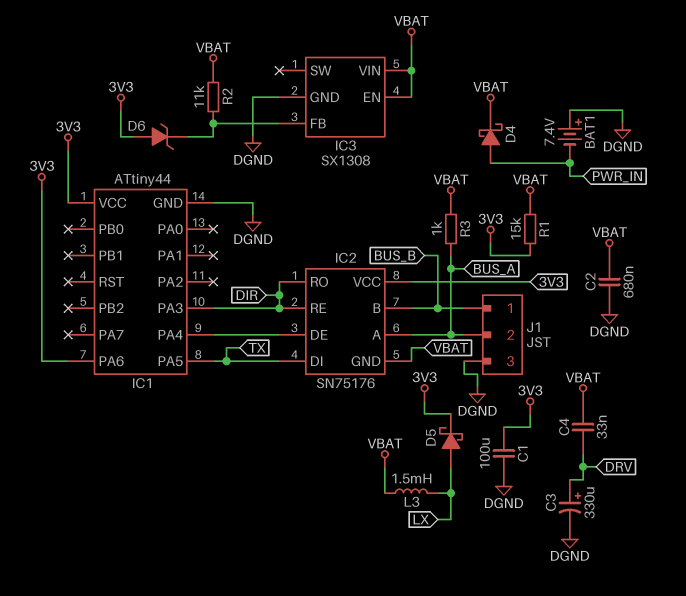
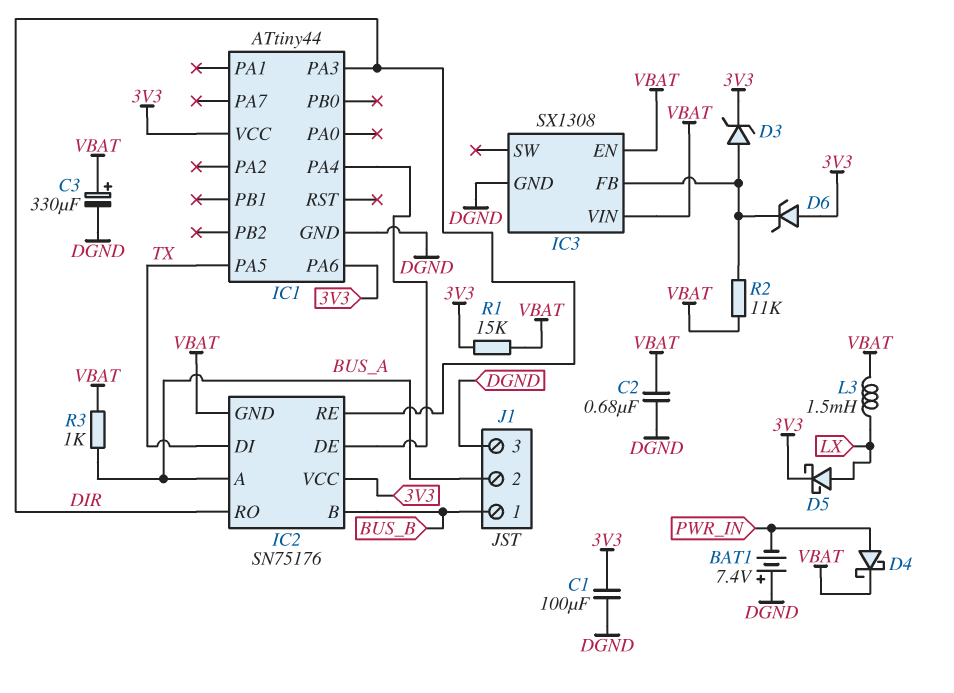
C3: 330uF (plus DRV, minus DGND) -> 330uF (plus VBAT, minus DGND)
C4: 33nF (DRV, VBAT) -> none
D3: none -> zener (A IC3/FB, K 3V3)

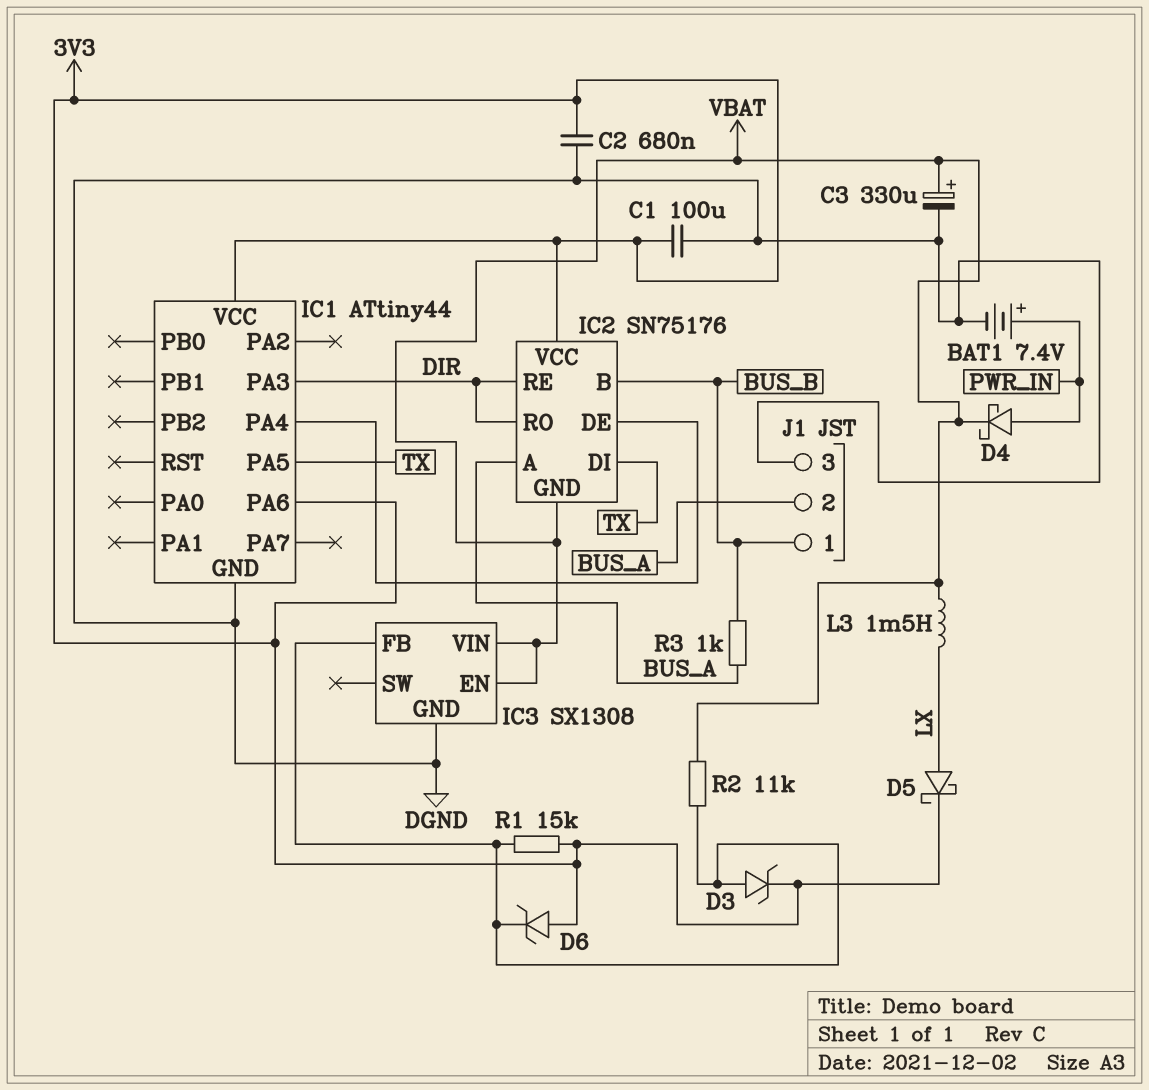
BAT1: 7.4V (plus DGND, minus PWR_IN) -> 7.4V (plus PWR_IN, minus DGND)
C2: 680nF (DGND, VBAT) -> 680nF (3V3, DGND)
R1: 15k (3V3, VBAT) -> 15k (3V3, IC3/FB)
R3: 1k (BUS_A, VBAT) -> 1k (BUS_A, BUS_B)

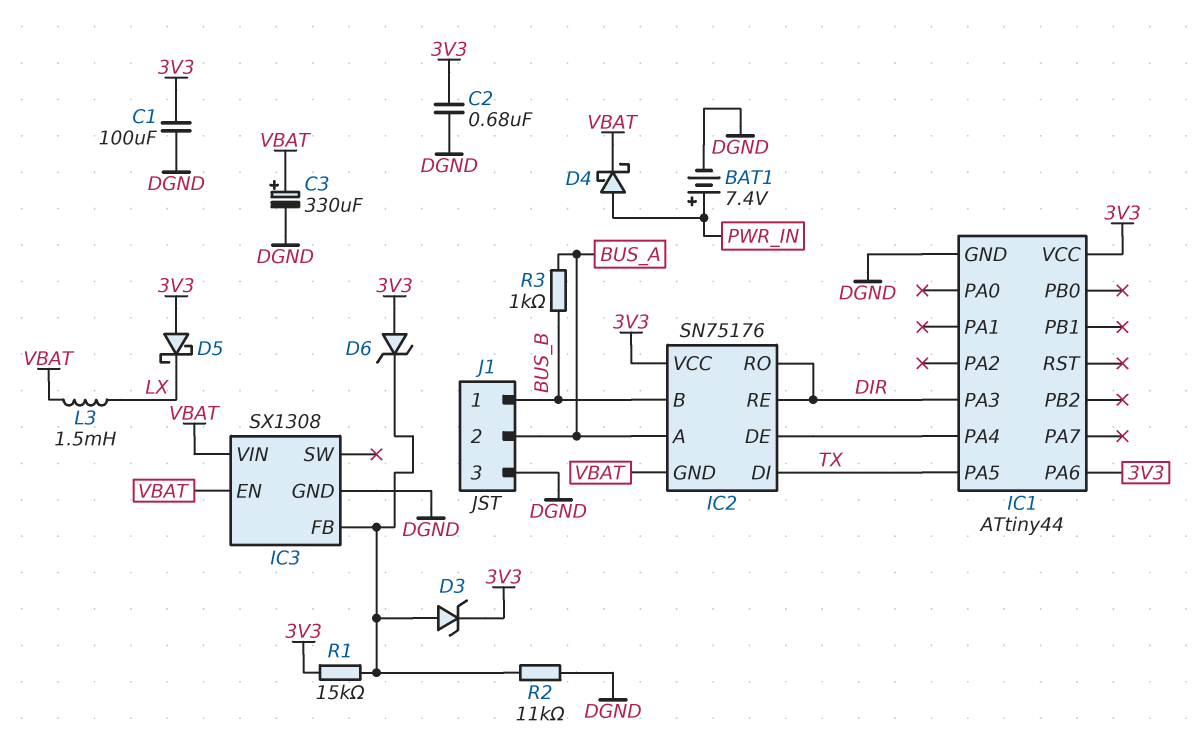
D5: schottky (A LX, K 3V3) -> schottky (A 3V3, K LX)
R2: 11k (IC3/FB, VBAT) -> 11k (DGND, IC3/FB)

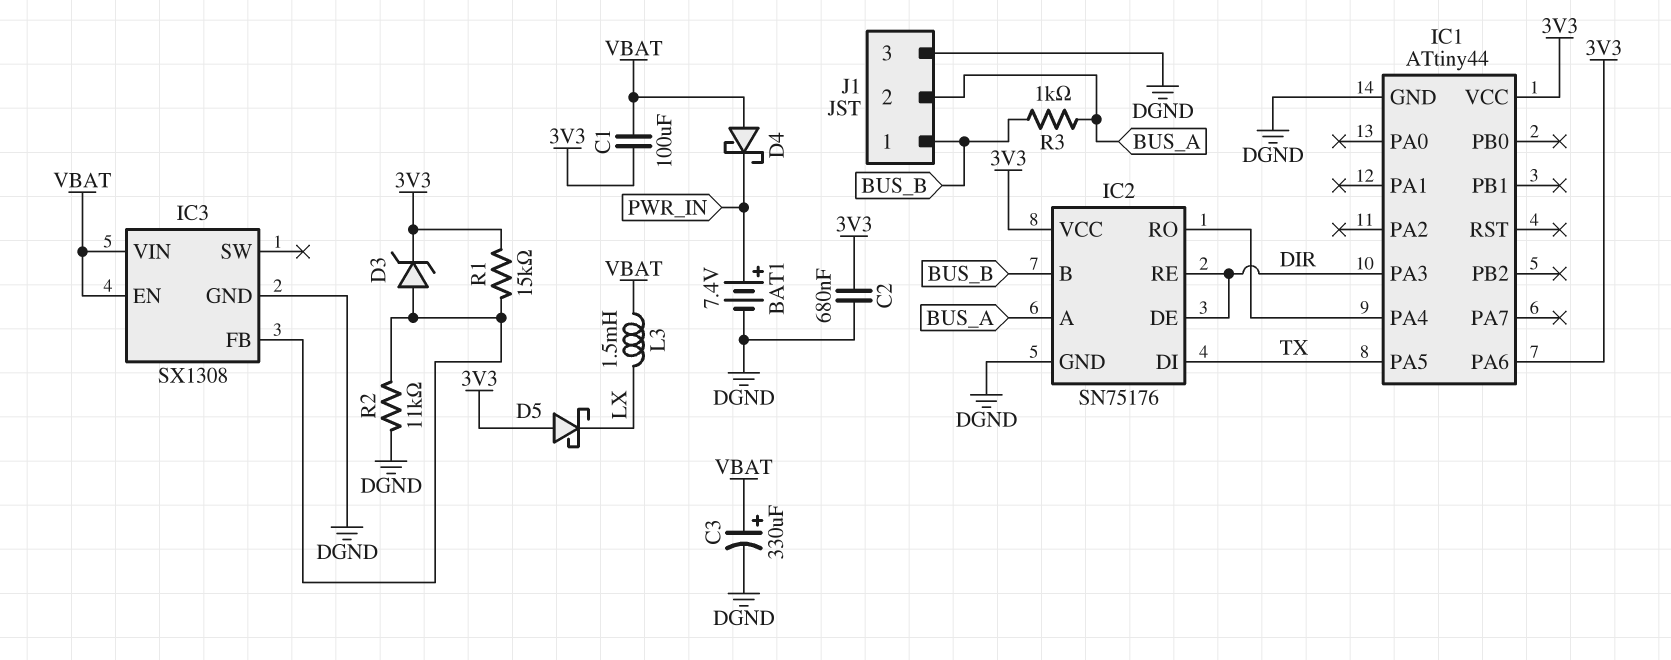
C1: 100uF (3V3, DGND) -> 100uF (3V3, VBAT)
D4: schottky (A PWR_IN, K VBAT) -> schottky (A VBAT, K PWR_IN)
D6: zener (A 3V3, K IC3/FB) -> none
IC2 pin DE: IC1/PA4 -> DIR
IC2 pin GND: VBAT -> DGND
IC2 pin RO: DIR -> IC1/PA4

